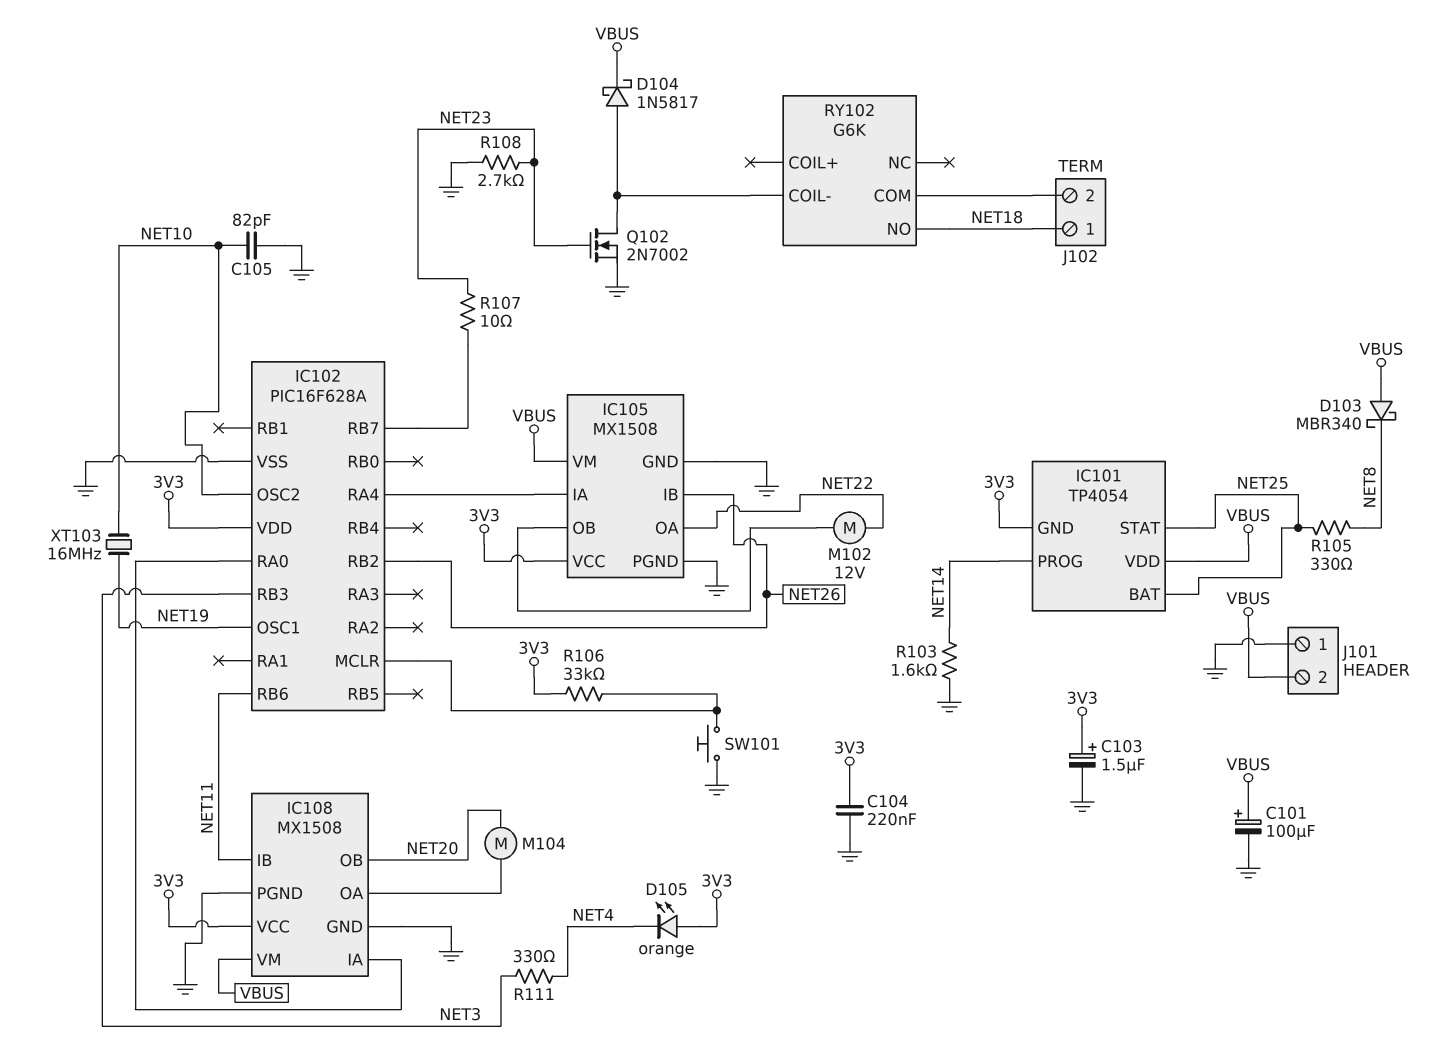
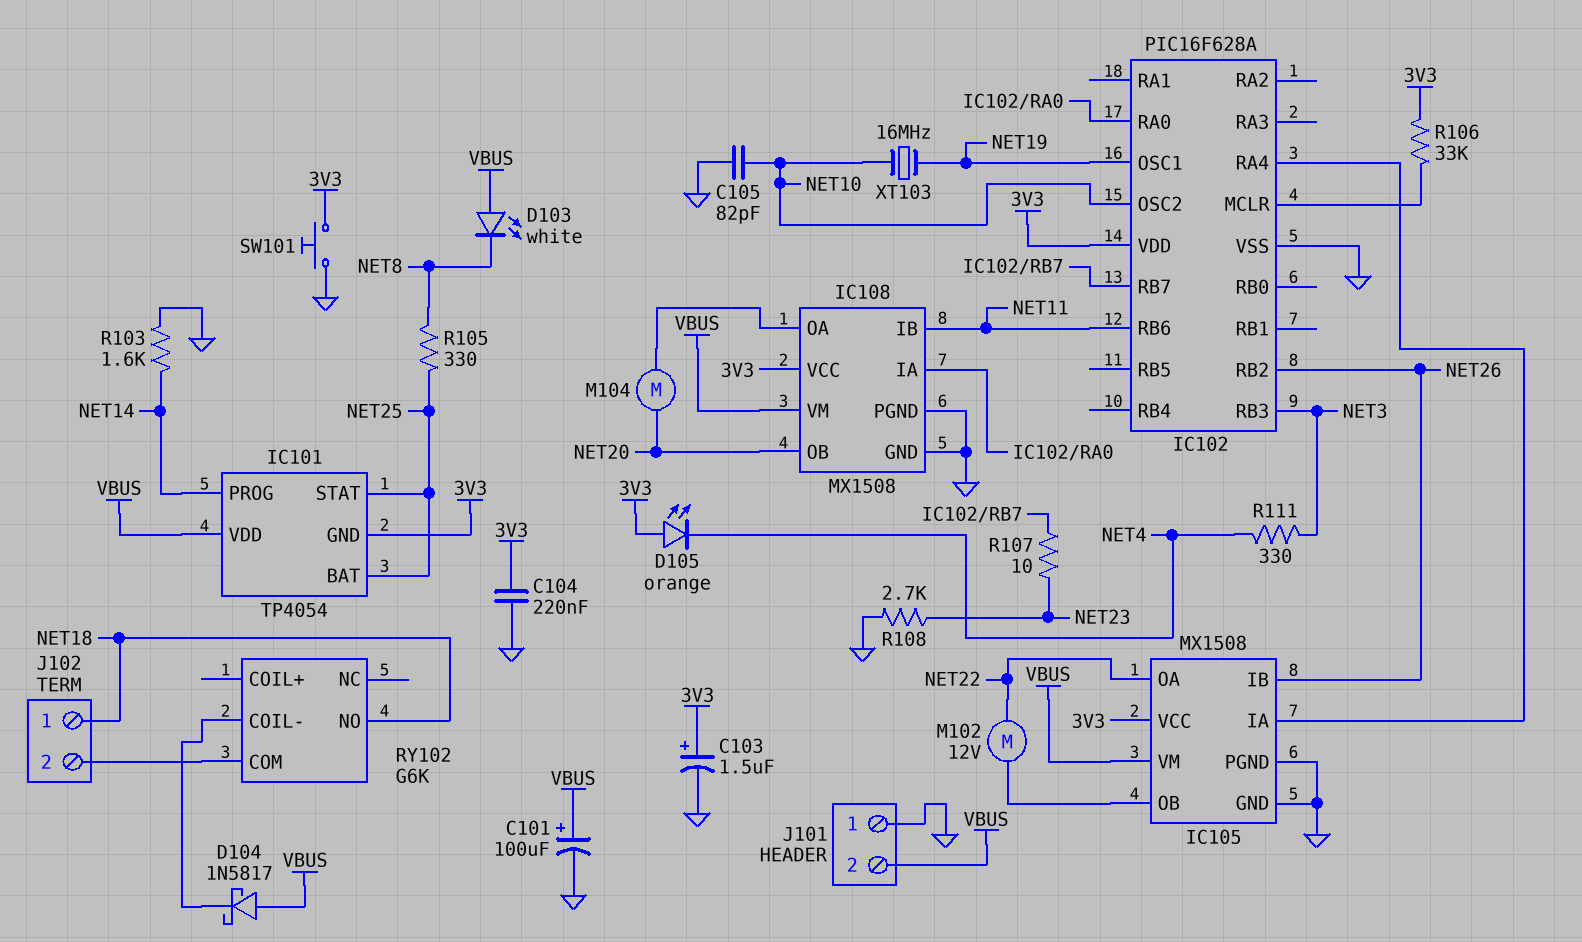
D103: schottky MBR340 (A VBUS, K NET8) -> LED white (A VBUS, K NET8)
D104: schottky 1N5817 (A RY102/COIL-, K VBUS) -> schottky 1N5817 (A VBUS, K RY102/COIL-)
Q102: NMOS 2N7002 (G NET23, D RY102/COIL-, S GND) -> none
SW101: button (GND, IC102/MCLR) -> button (3V3, GND)

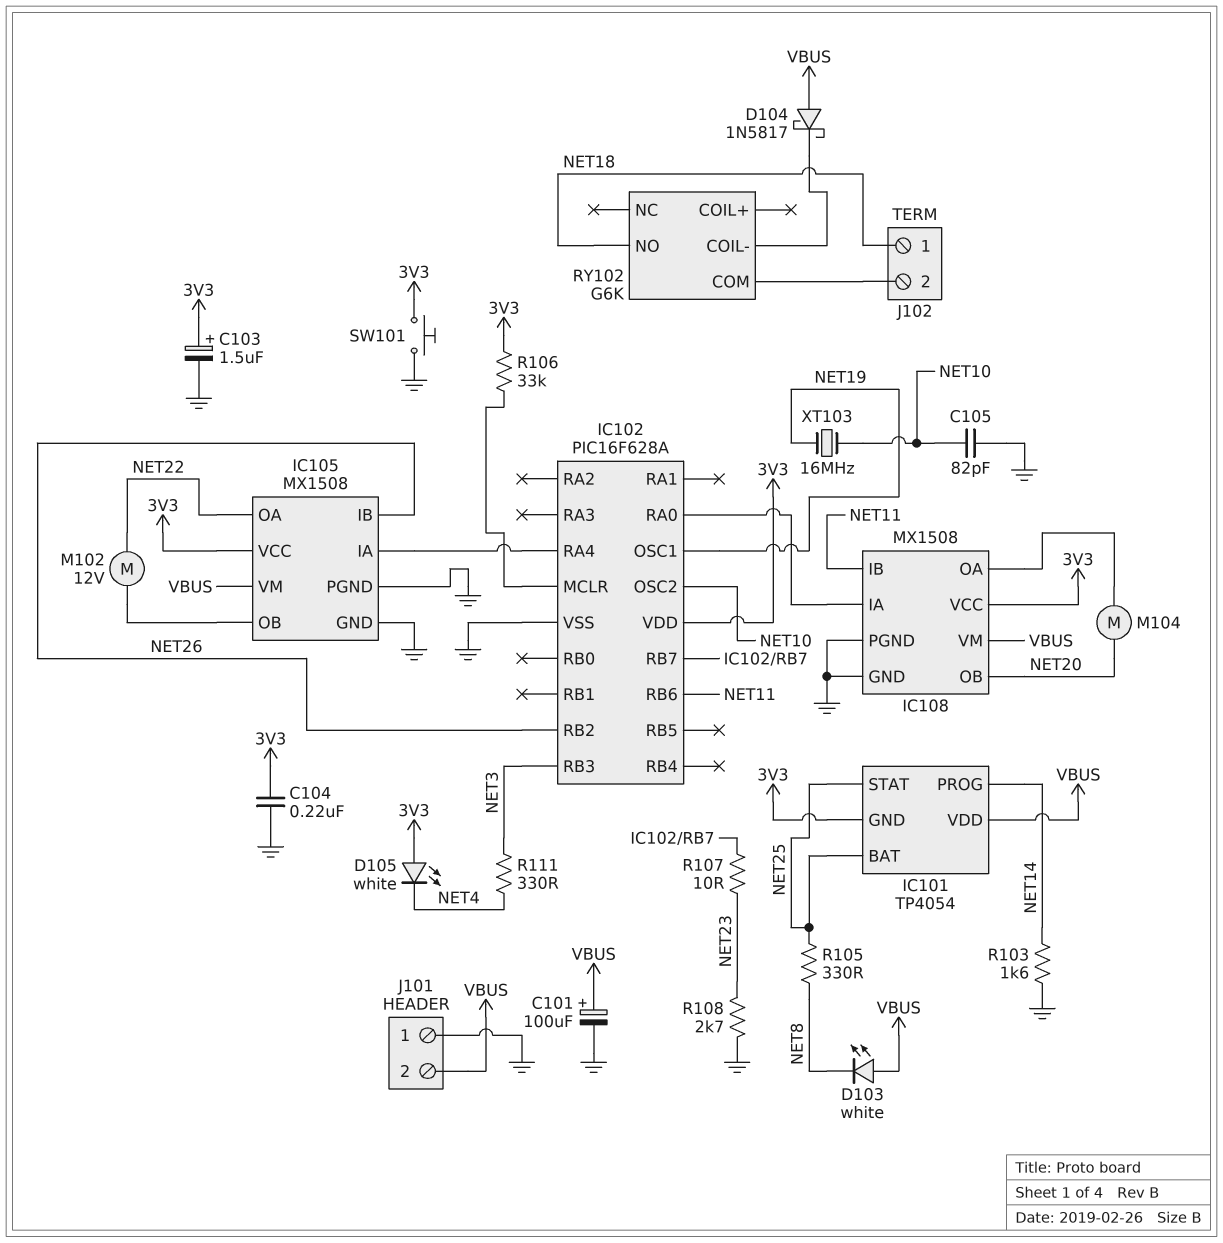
D105: LED orange (A 3V3, K NET4) -> LED white (A 3V3, K NET4)

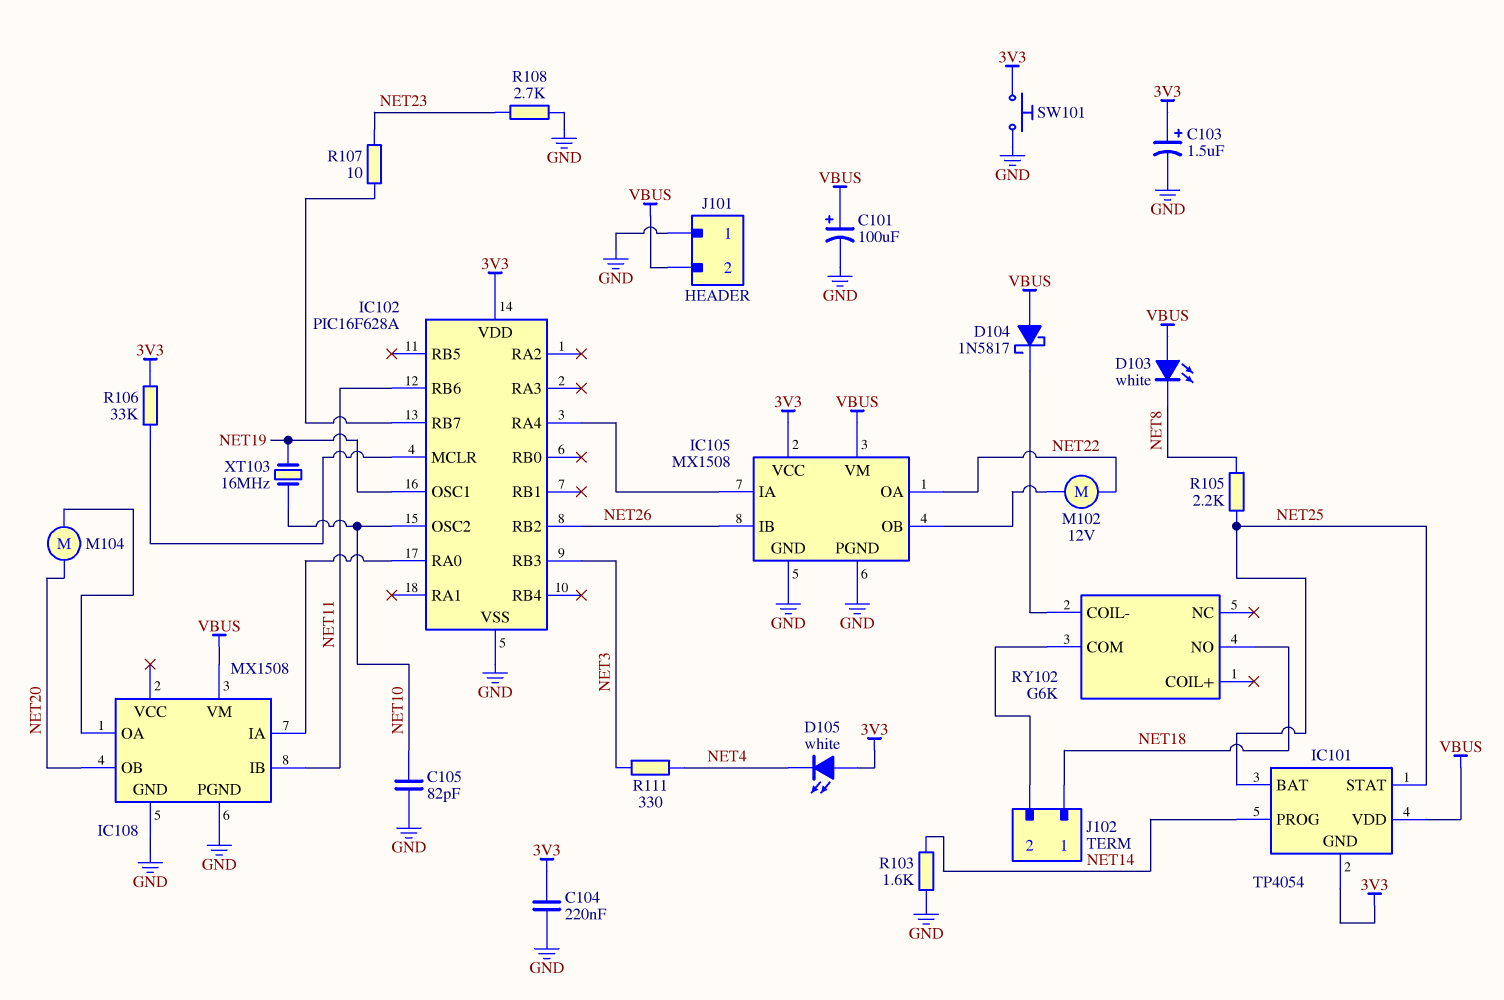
IC108 pin VCC: 3V3 -> none
R105: 330 (NET8, NET25) -> 2.2k (NET8, NET25)

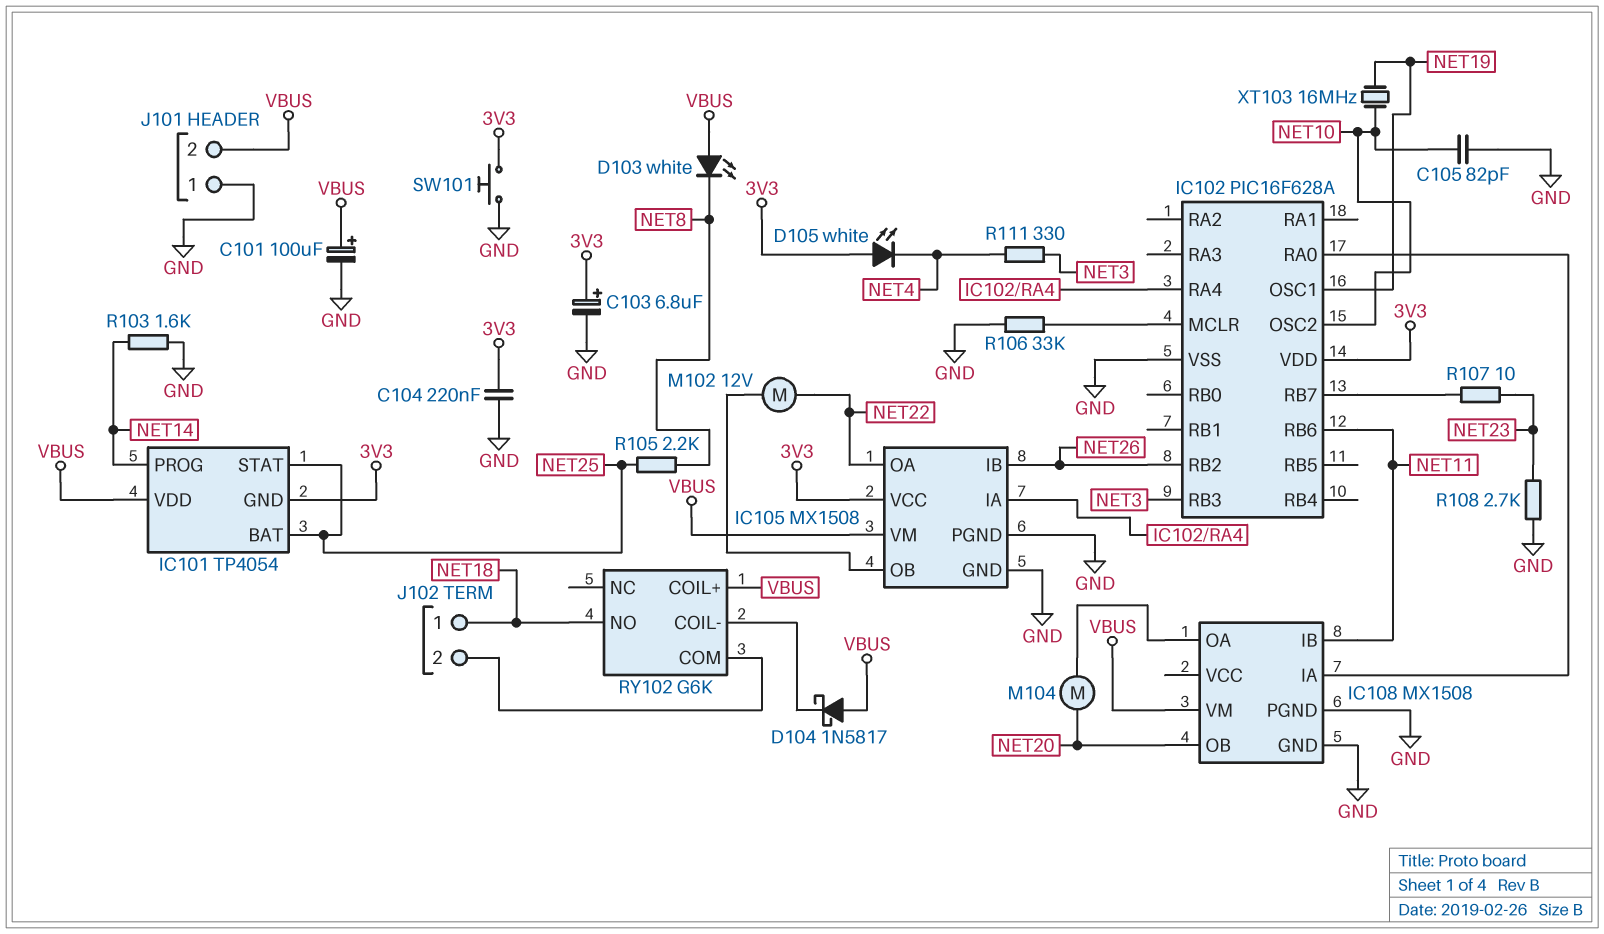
C103: 1.5uF (plus 3V3, minus GND) -> 6.8uF (plus 3V3, minus GND)
R106: 33k (3V3, IC102/MCLR) -> 33k (GND, IC102/MCLR)
RY102 pin COIL+: none -> VBUS

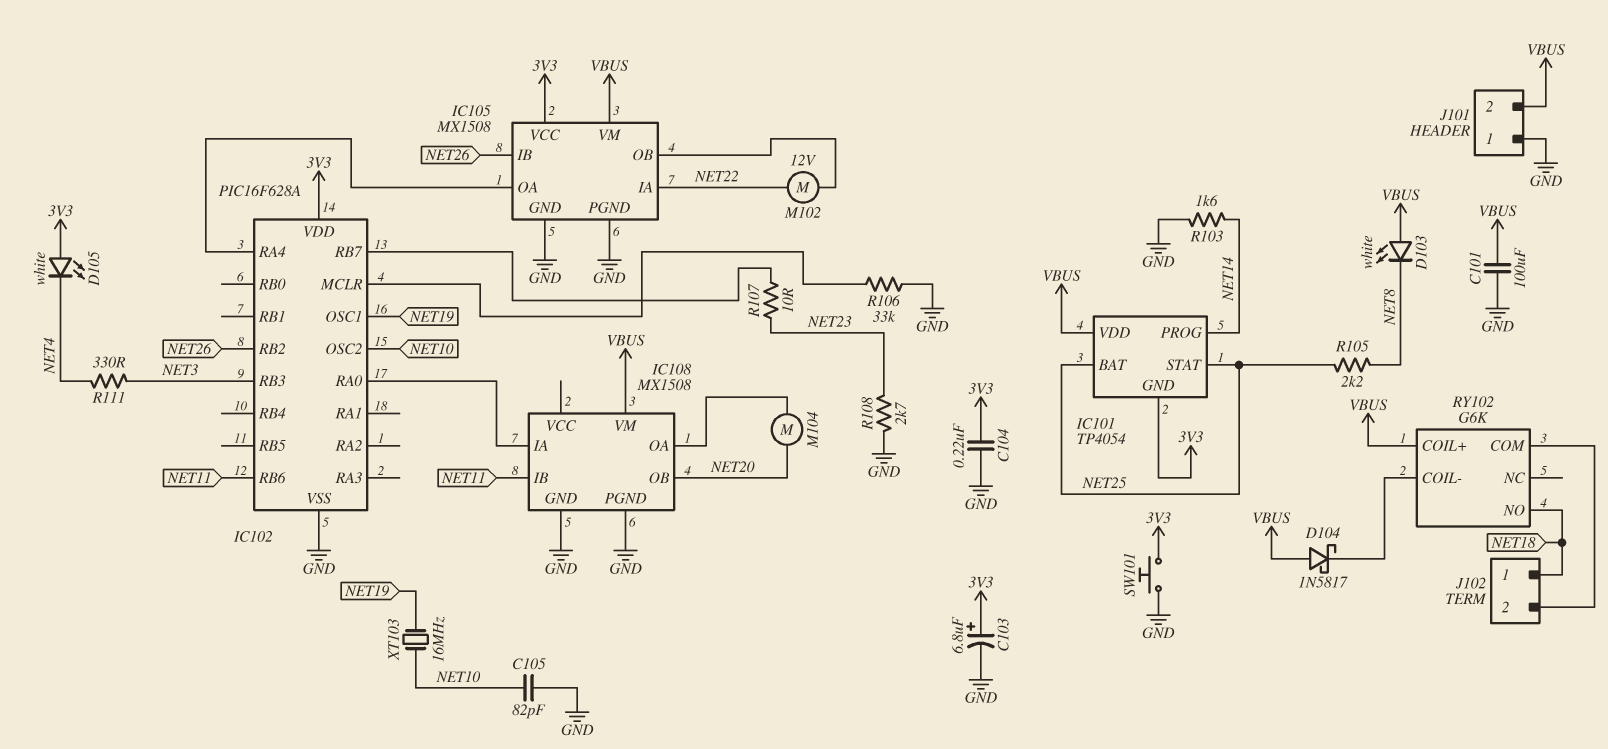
C101: 100uF (plus VBUS, minus GND) -> 100uF (GND, VBUS)
IC105 pin IA: IC102/RA4 -> NET22
IC105 pin OA: NET22 -> IC102/RA4

